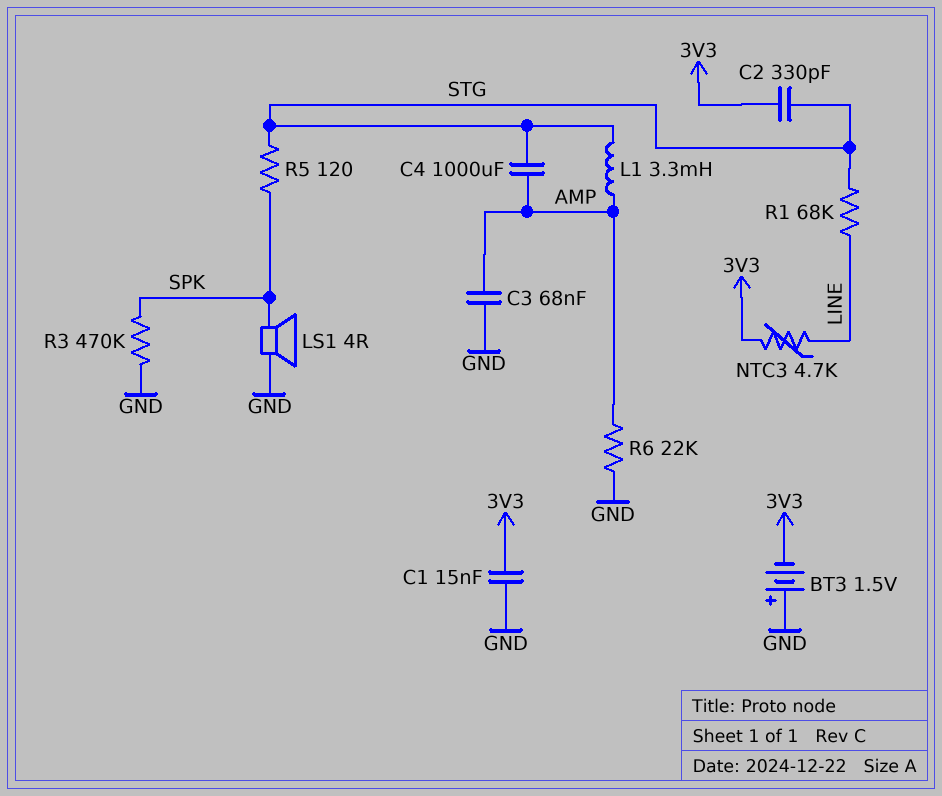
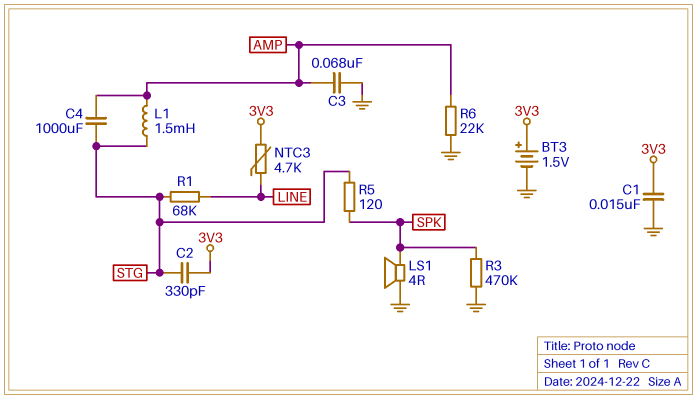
BT3: 1.5V (plus GND, minus 3V3) -> 1.5V (plus 3V3, minus GND)
L1: 3.3mH (AMP, STG) -> 1.5mH (AMP, STG)

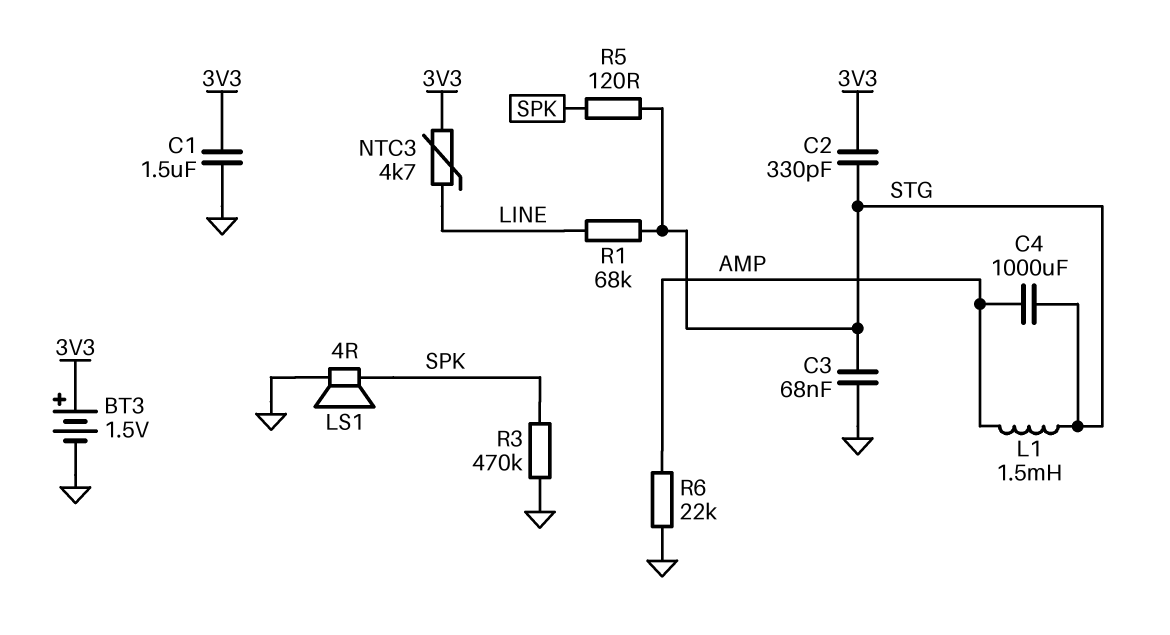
C1: 15nF (3V3, GND) -> 1.5uF (3V3, GND)
C3: 68nF (AMP, GND) -> 68nF (GND, STG)

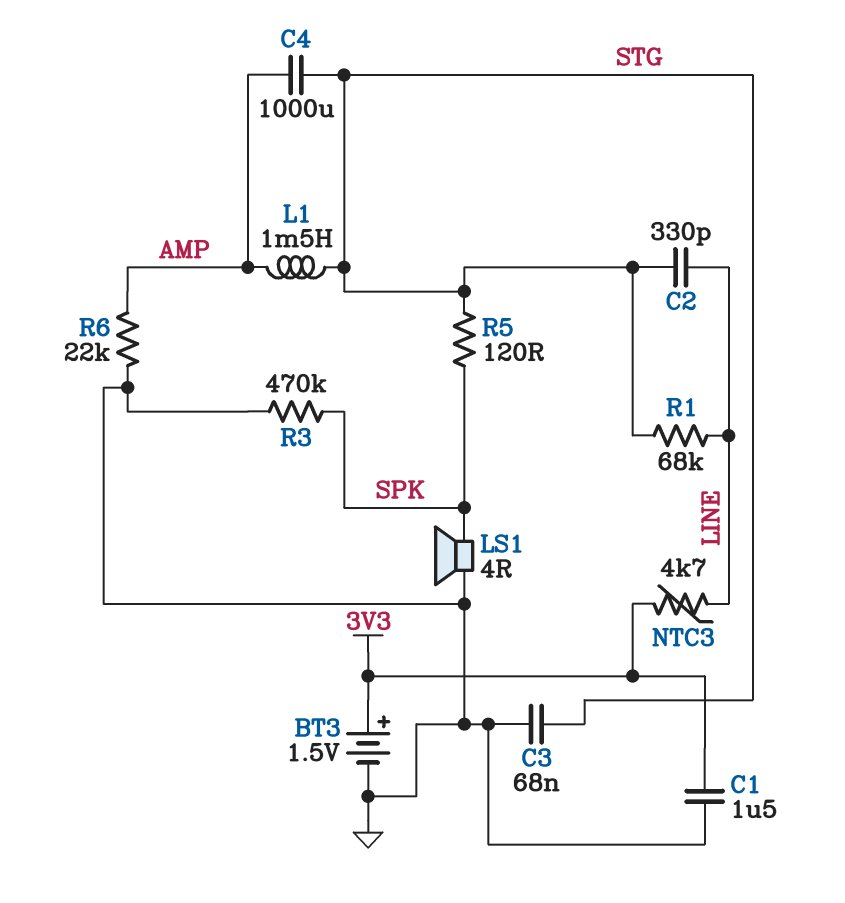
C2: 330pF (3V3, STG) -> 330pF (LINE, STG)

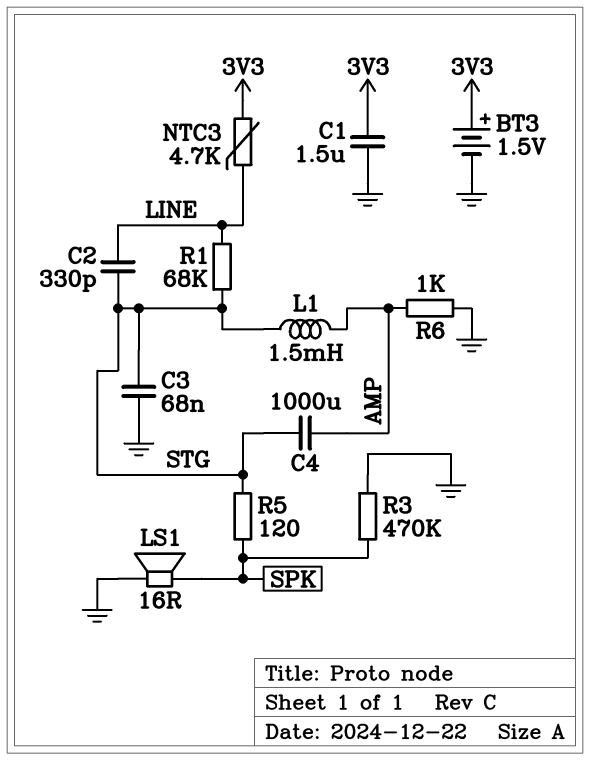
LS1: speaker 4R (GND, SPK) -> speaker 16R (GND, SPK)
R6: 22k (AMP, GND) -> 1k (AMP, GND)

